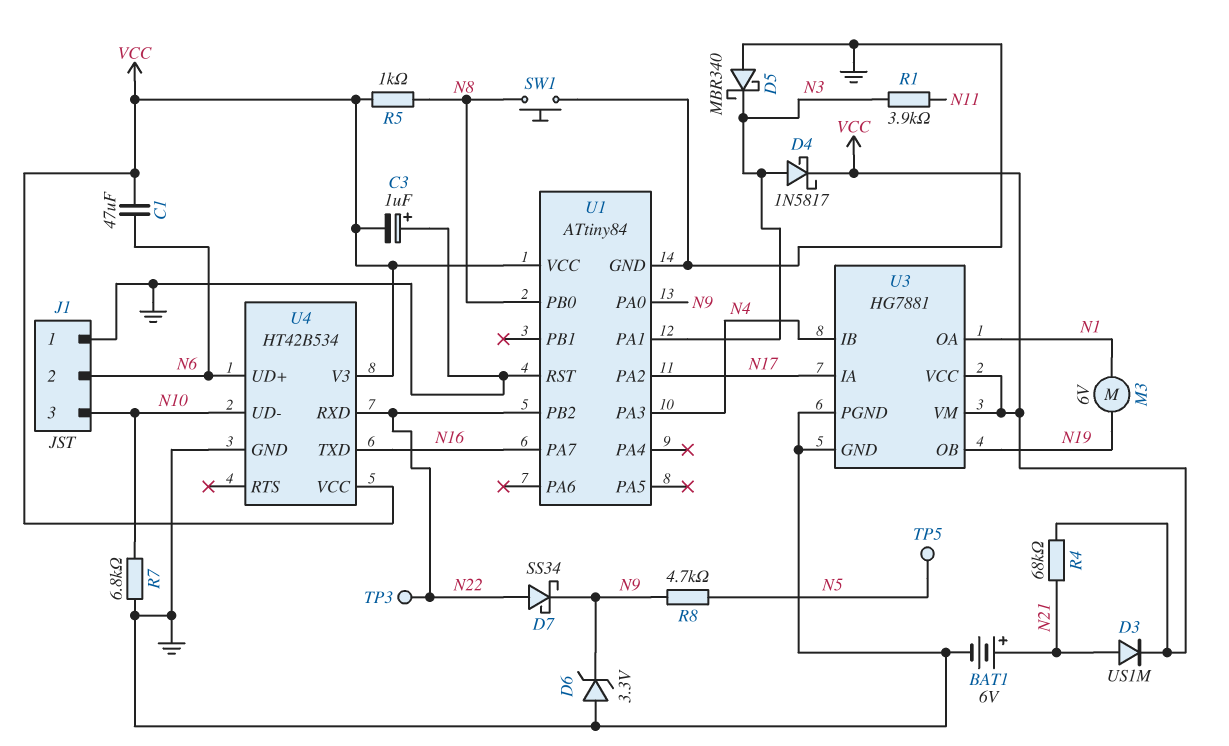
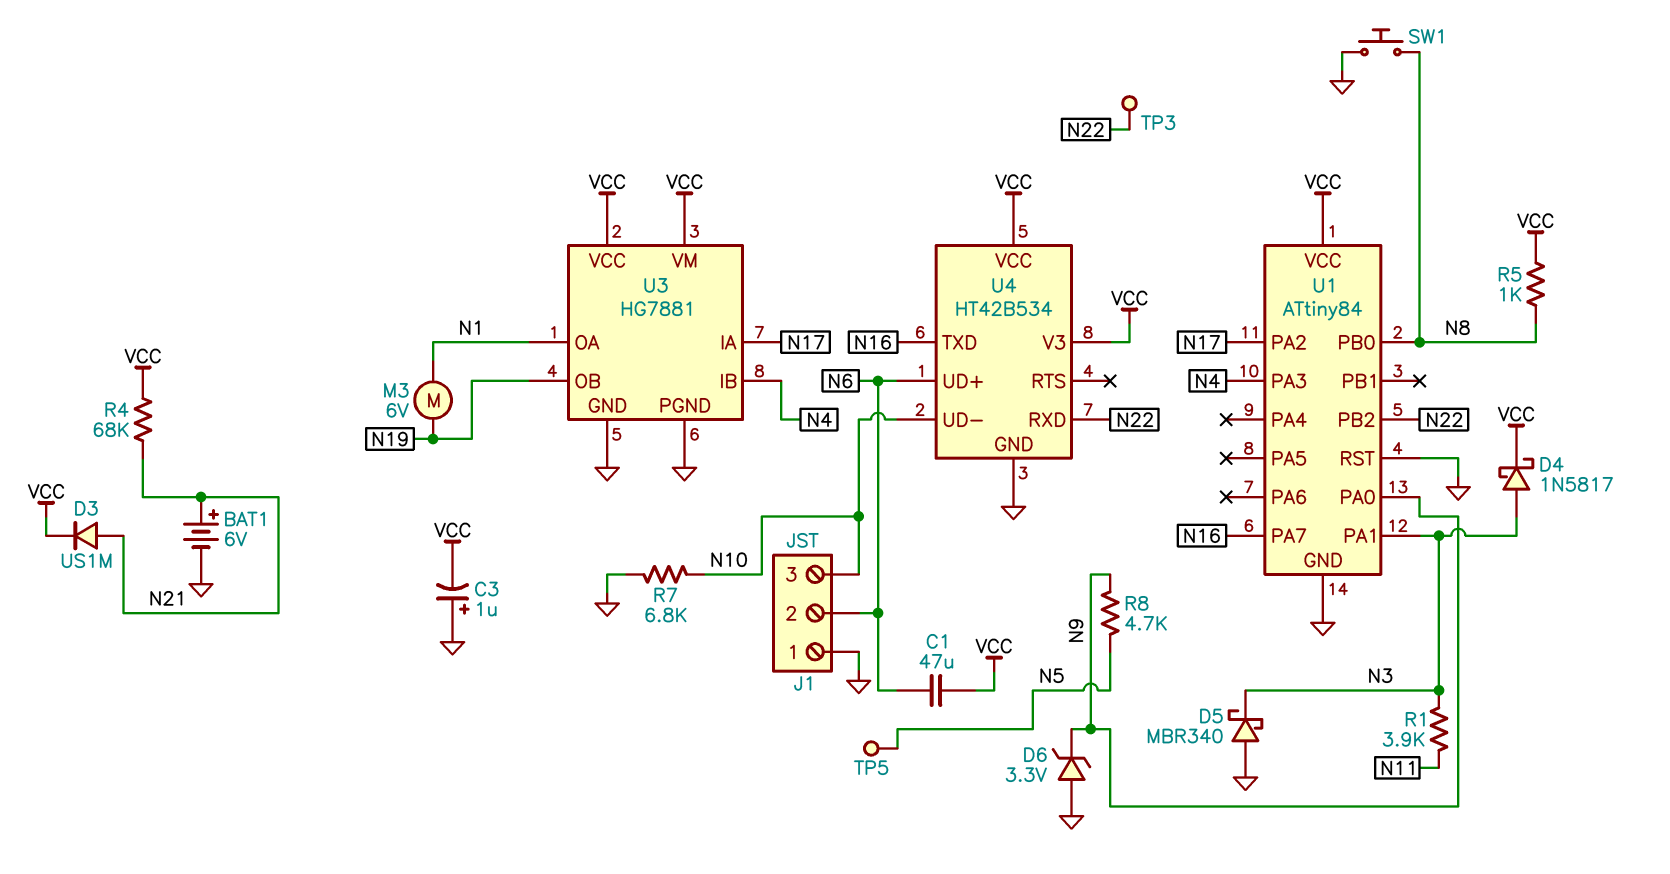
D7: schottky SS34 (A N22, K N9) -> none

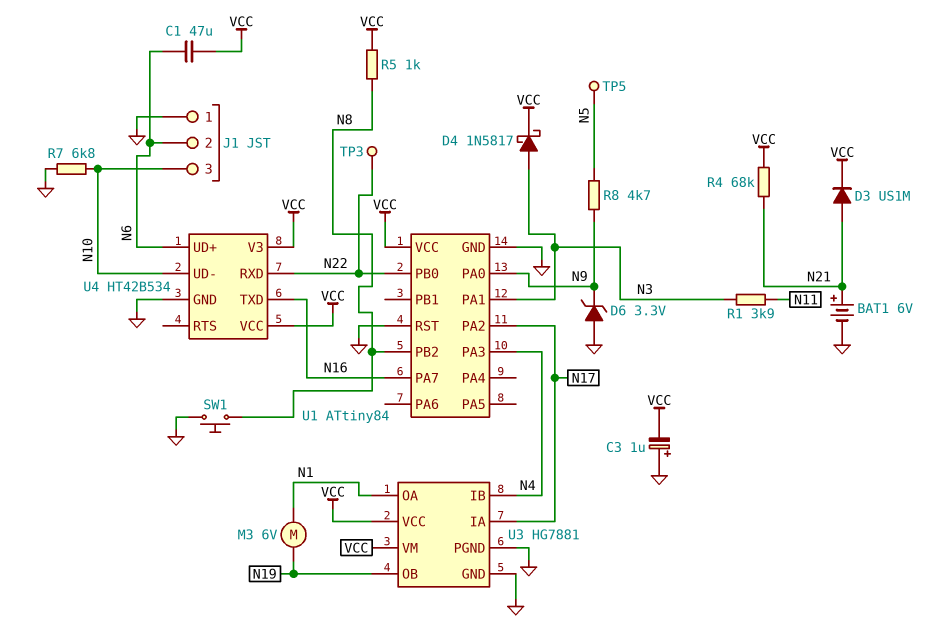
D5: schottky MBR340 (A GND, K N3) -> none
U1 pin PB0: N8 -> N22
U1 pin PB2: N22 -> N8

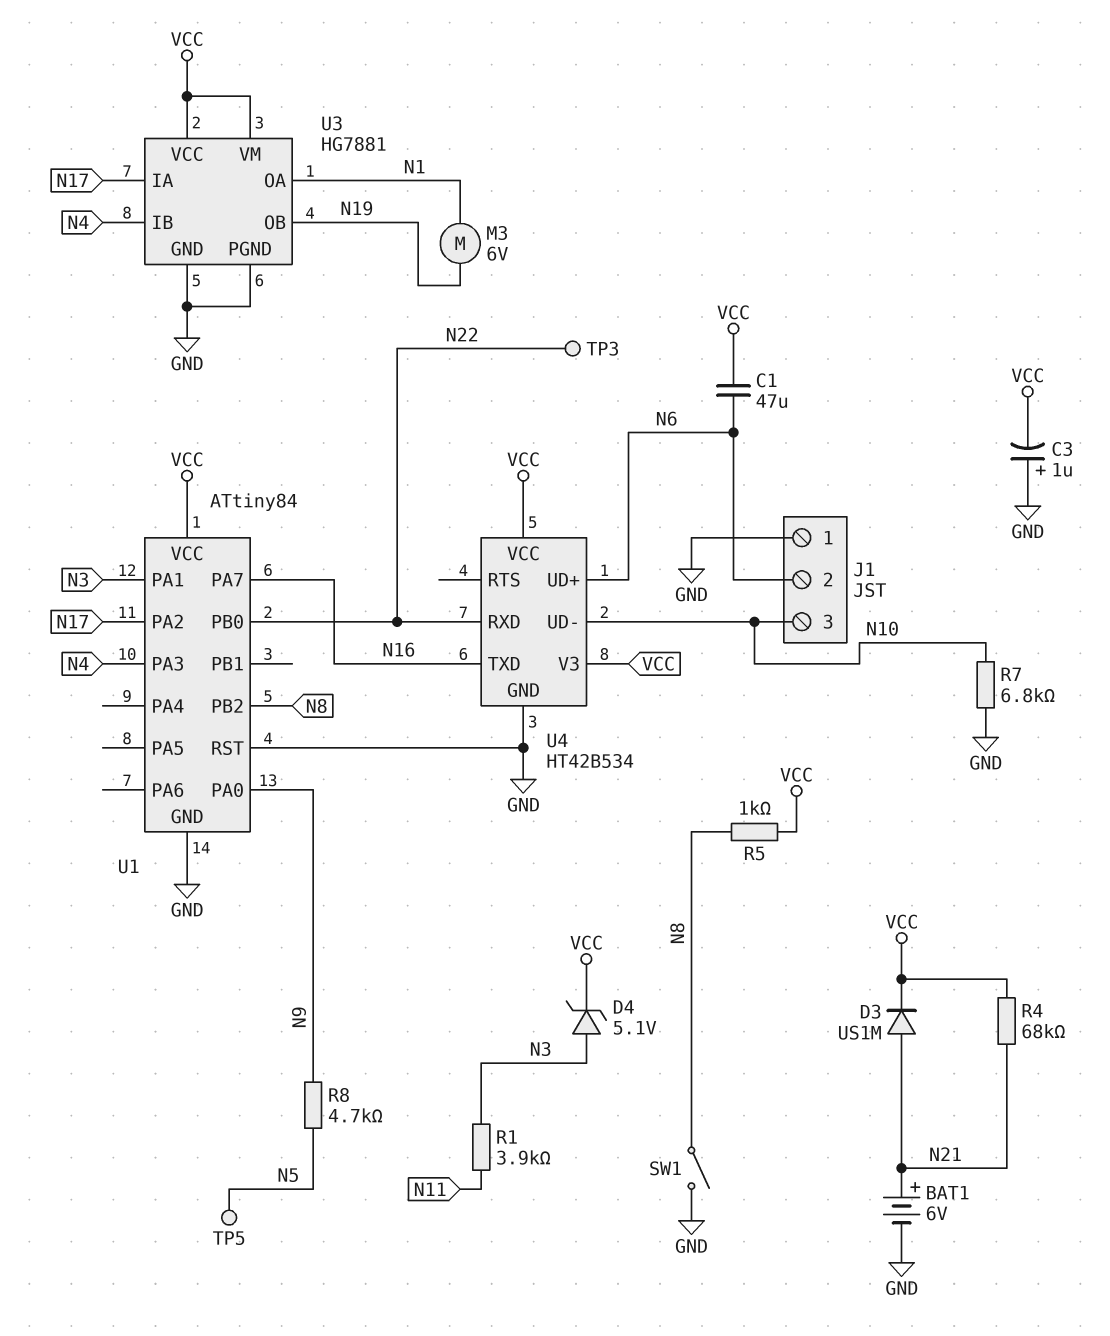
D4: schottky 1N5817 (A N3, K VCC) -> zener 5.1V (A N3, K VCC)
D6: zener 3.3V (A GND, K N9) -> none
SW1: button (GND, N8) -> switch (GND, N8)

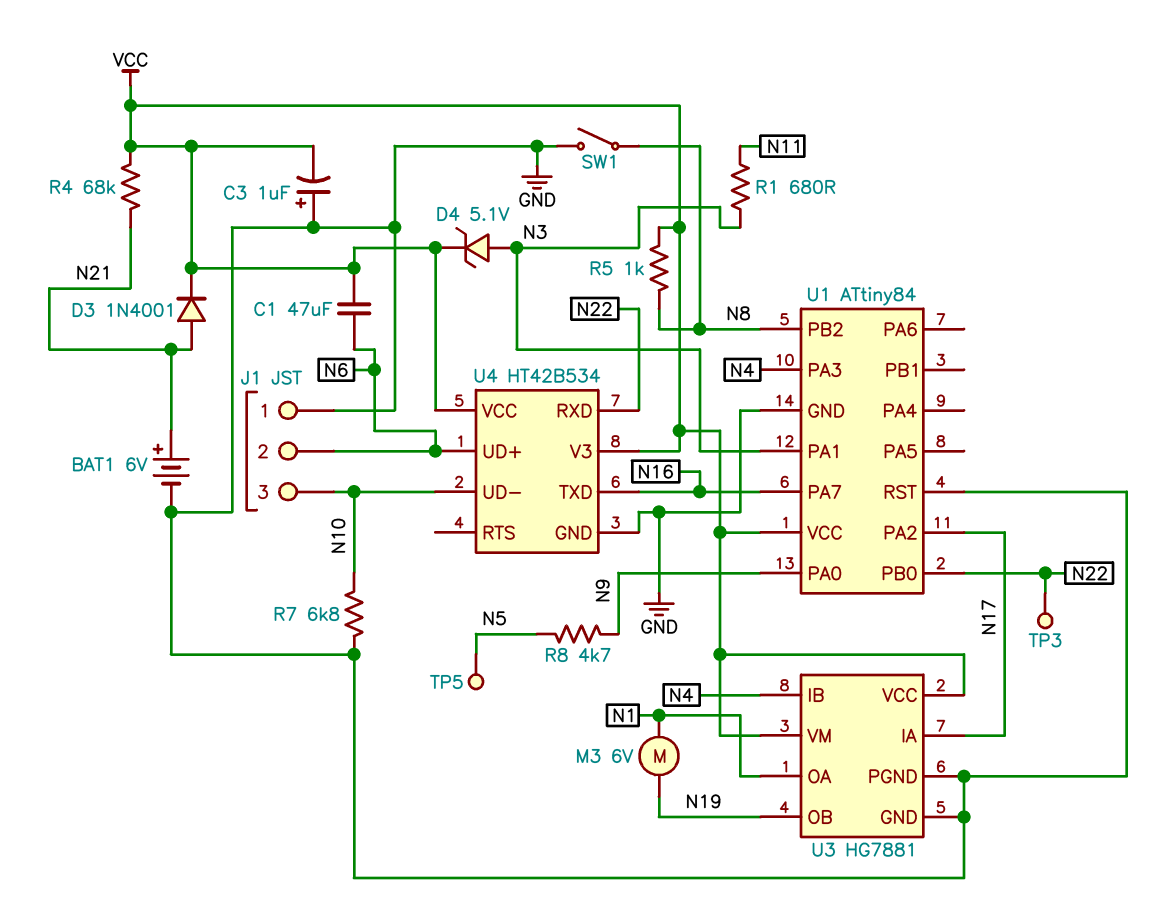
D3: diode US1M (A N21, K VCC) -> diode 1N4001 (A N21, K VCC)
R1: 3.9k (N3, N11) -> 680 (N3, N11)

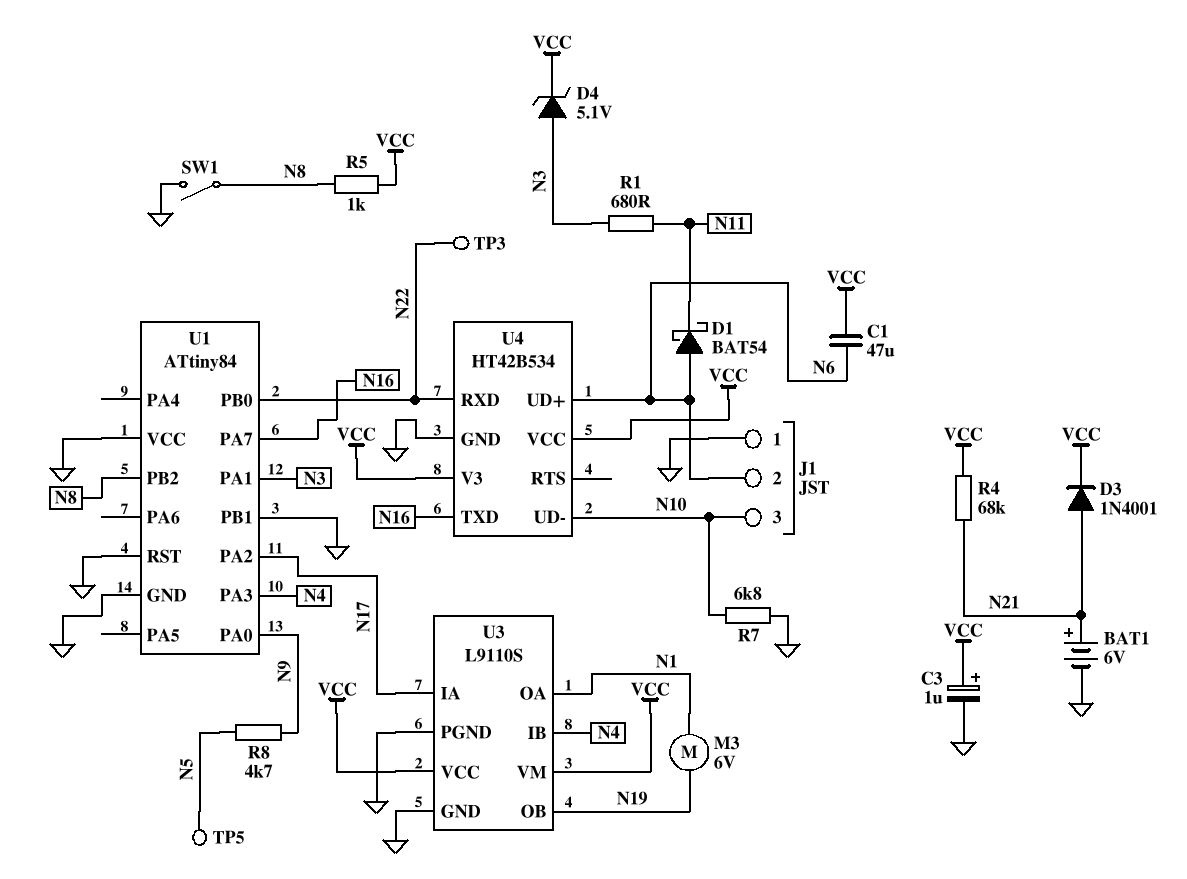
C3: 1uF (plus GND, minus VCC) -> 1uF (plus VCC, minus GND)
D1: none -> schottky BAT54 (A N6, K N11)
U1 pin PB1: none -> GND
U1 pin VCC: VCC -> GND
U3: HG7881 -> L9110S

